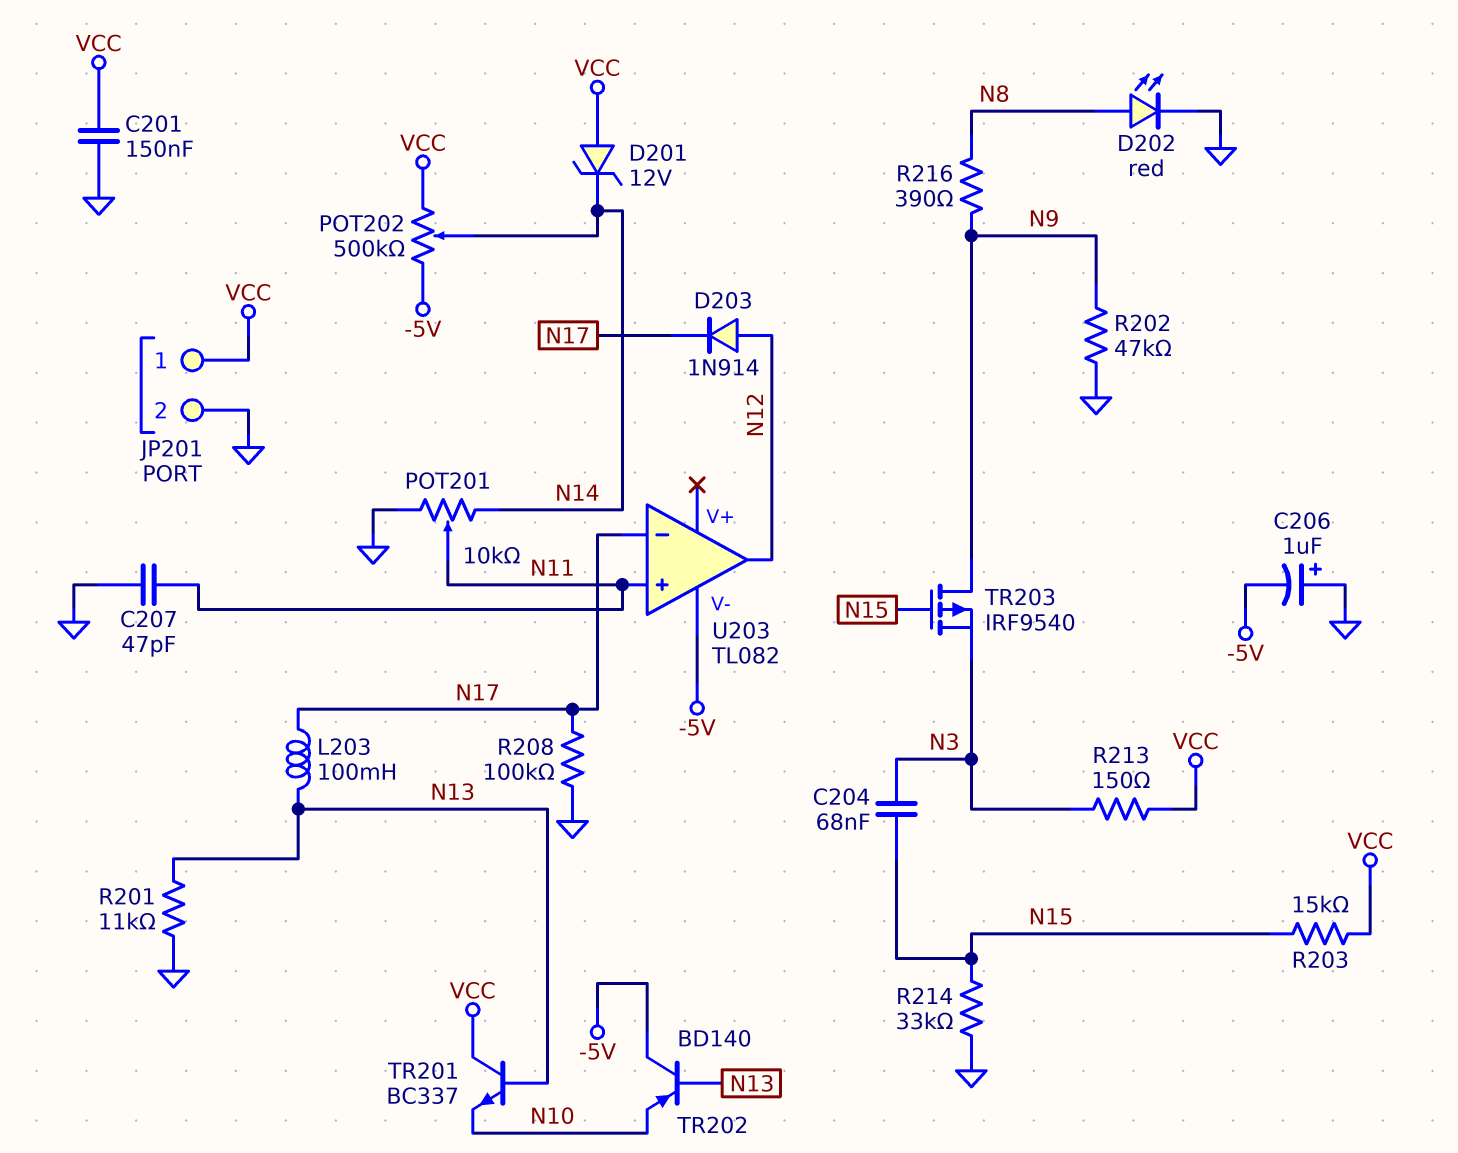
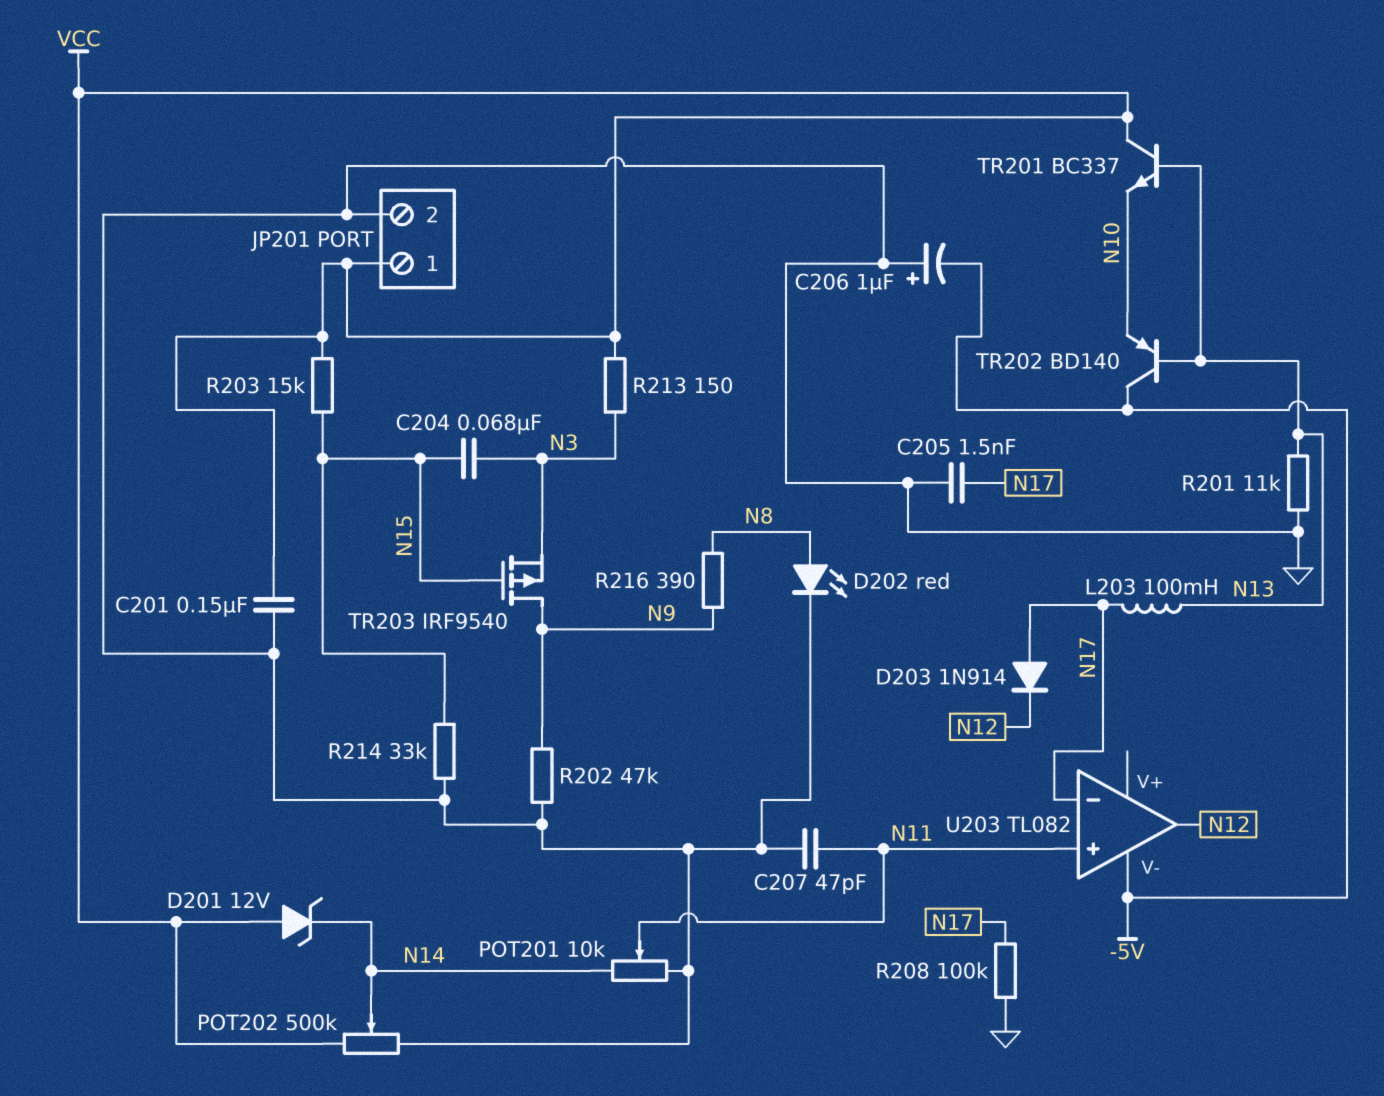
C205: none -> 1.5nF (GND, N17)
D203: diode 1N914 (A N12, K N17) -> diode 1N914 (A N17, K N12)
POT202: 500k (-5V, VCC, wiper N14) -> 500k (GND, VCC, wiper N14)

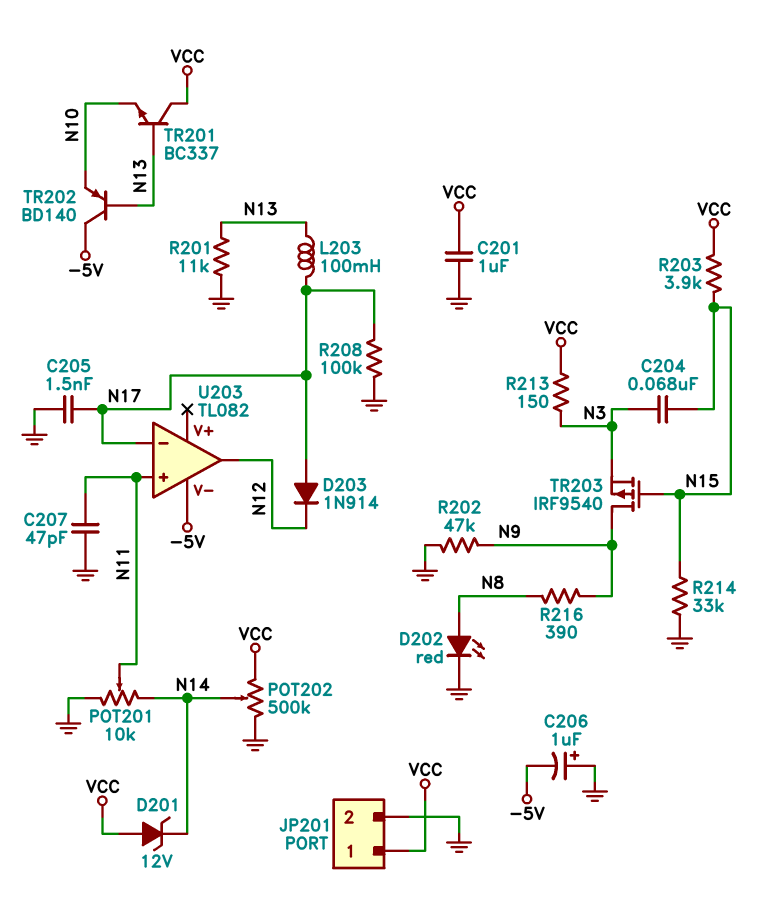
C201: 150nF (GND, VCC) -> 1uF (GND, VCC)
R203: 15k (N15, VCC) -> 3.9k (N15, VCC)

